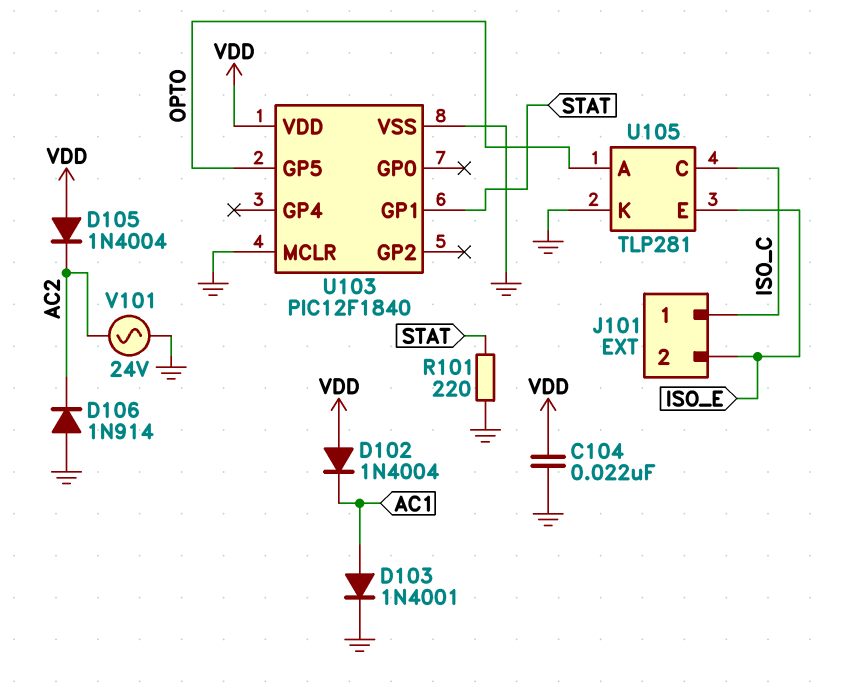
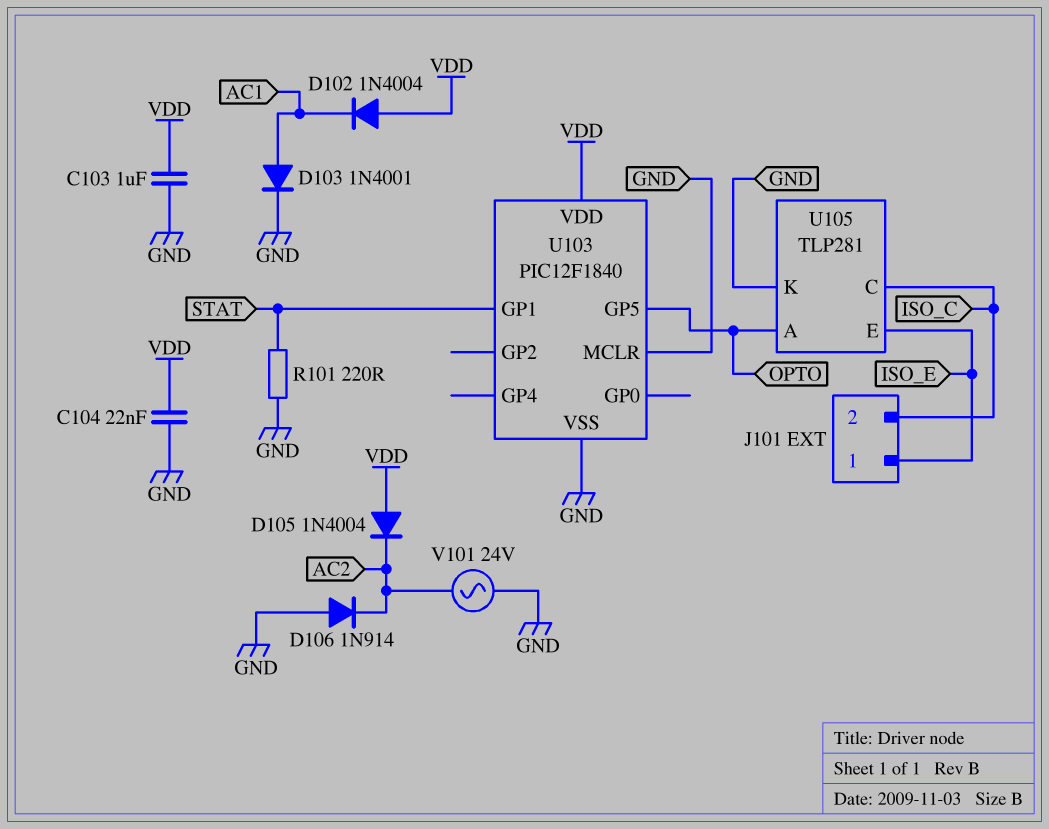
C103: none -> 1uF (GND, VDD)
J101 pin 1: ISO_C -> ISO_E
J101 pin 2: ISO_E -> ISO_C

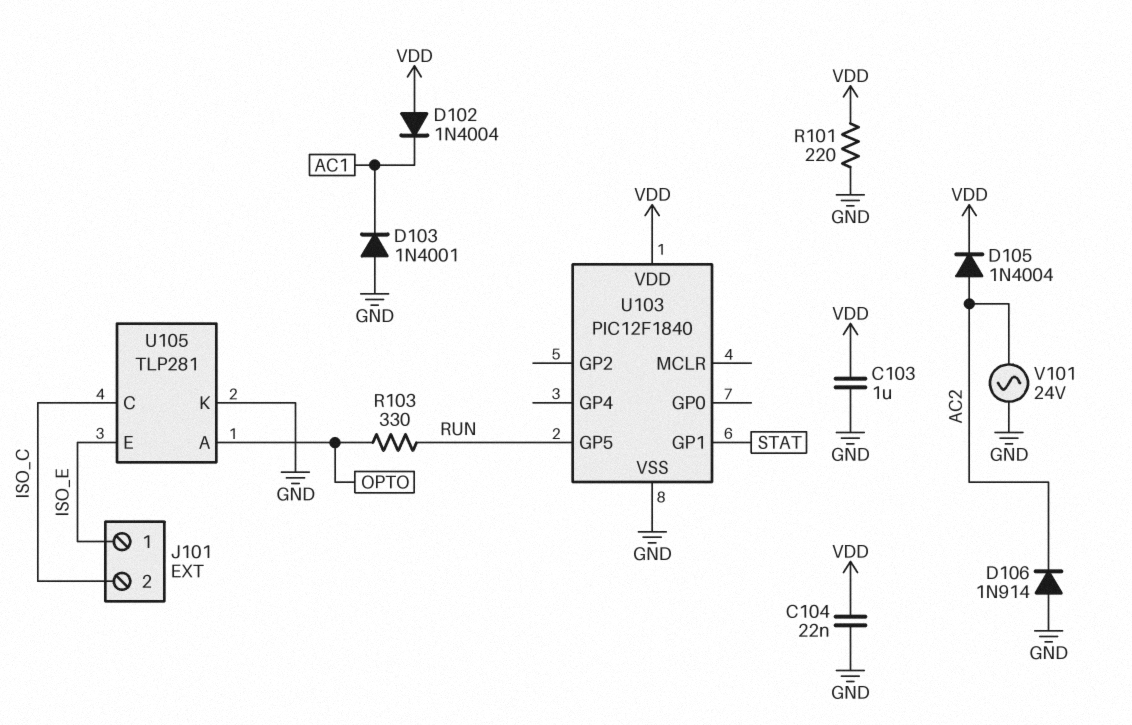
D103: diode 1N4001 (A AC1, K GND) -> diode 1N4001 (A GND, K AC1)
D105: diode 1N4004 (A VDD, K AC2) -> diode 1N4004 (A AC2, K VDD)
R101: 220 (GND, STAT) -> 220 (GND, VDD)
R103: none -> 330 (OPTO, RUN)
U103 pin GP5: OPTO -> RUN
U103 pin MCLR: GND -> none

